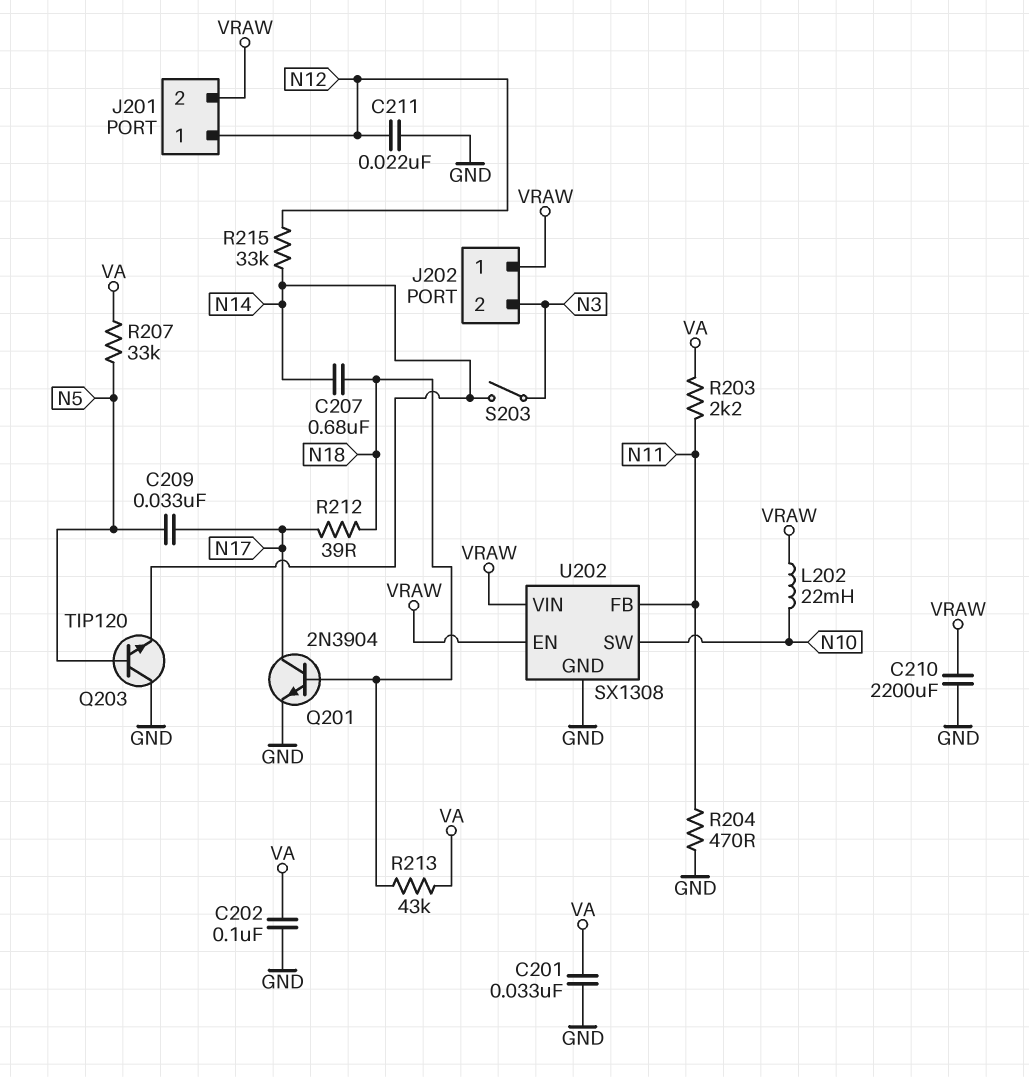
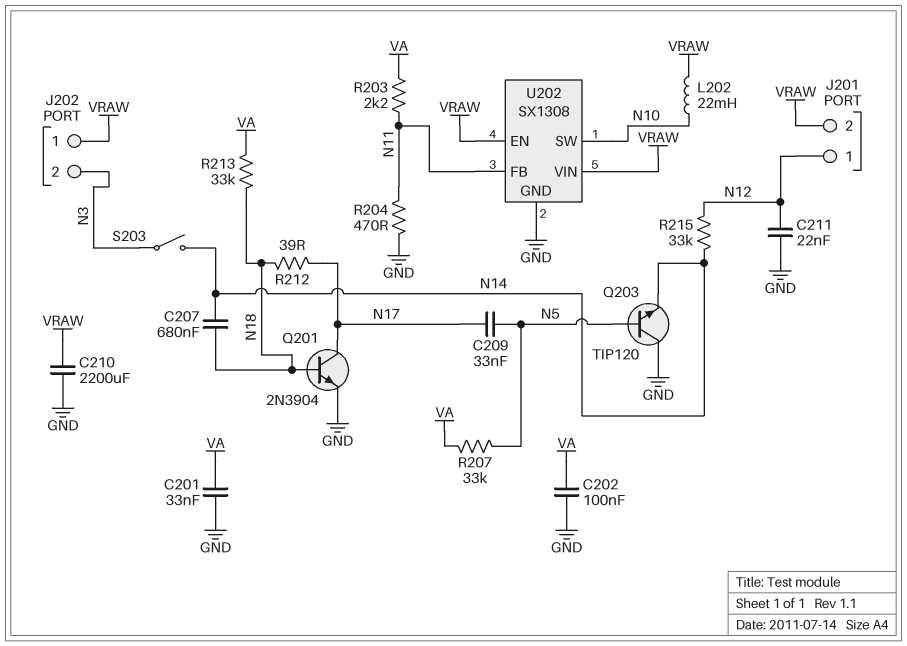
R213: 43k (N18, VA) -> 33k (N18, VA)

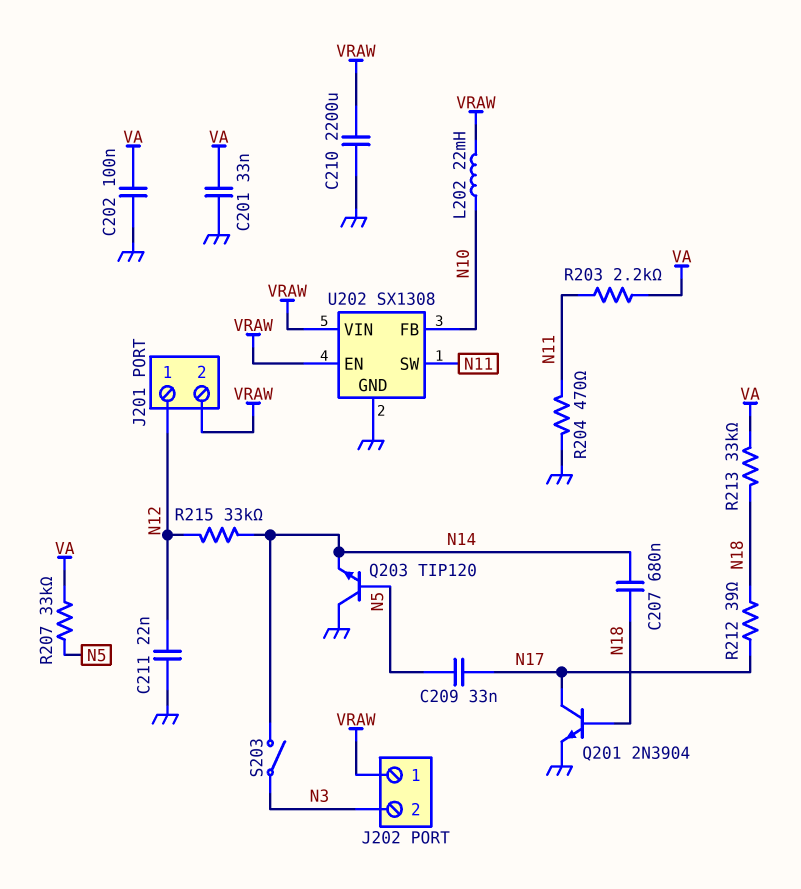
U202 pin FB: N11 -> N10
U202 pin SW: N10 -> N11

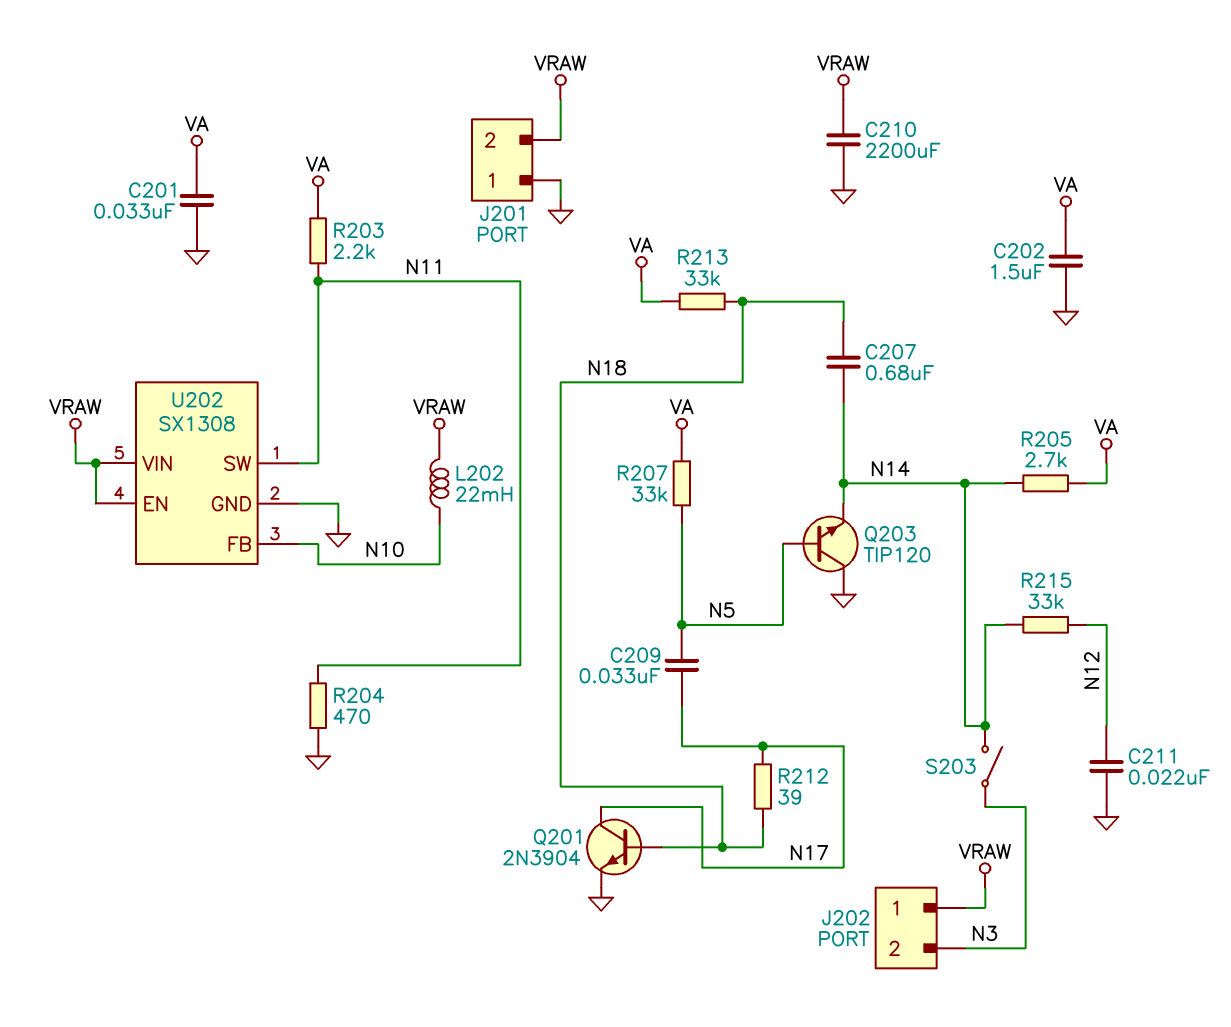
C202: 100nF (GND, VA) -> 1.5uF (GND, VA)
J201 pin 1: N12 -> GND
R205: none -> 2.7k (N14, VA)

